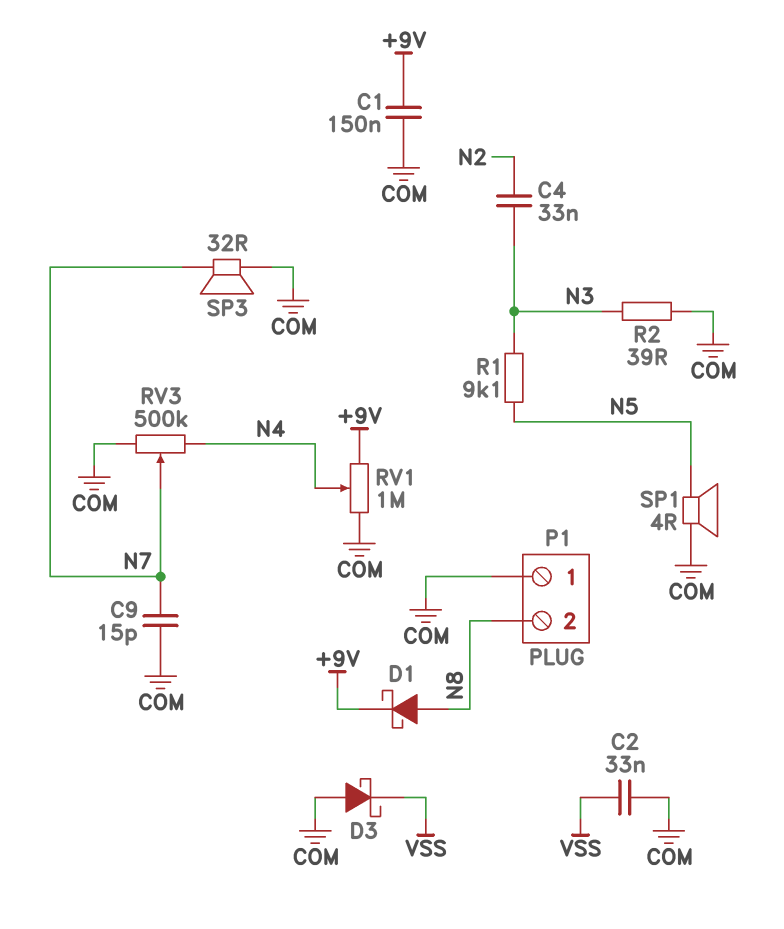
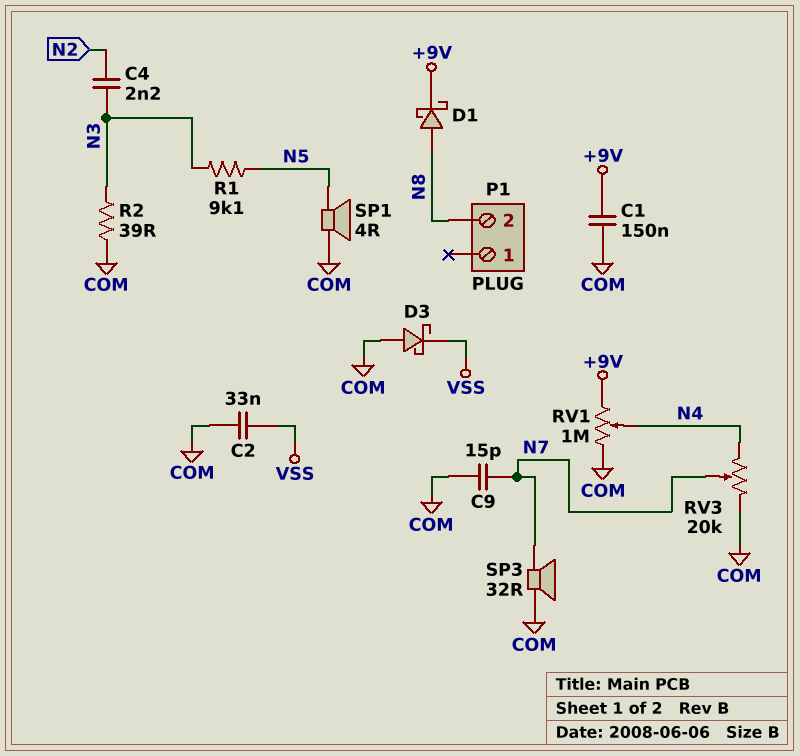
C4: 33nF (N2, N3) -> 2.2nF (N2, N3)
P1 pin 1: COM -> none
RV3: 500k (COM, N4, wiper N7) -> 20k (COM, N4, wiper N7)

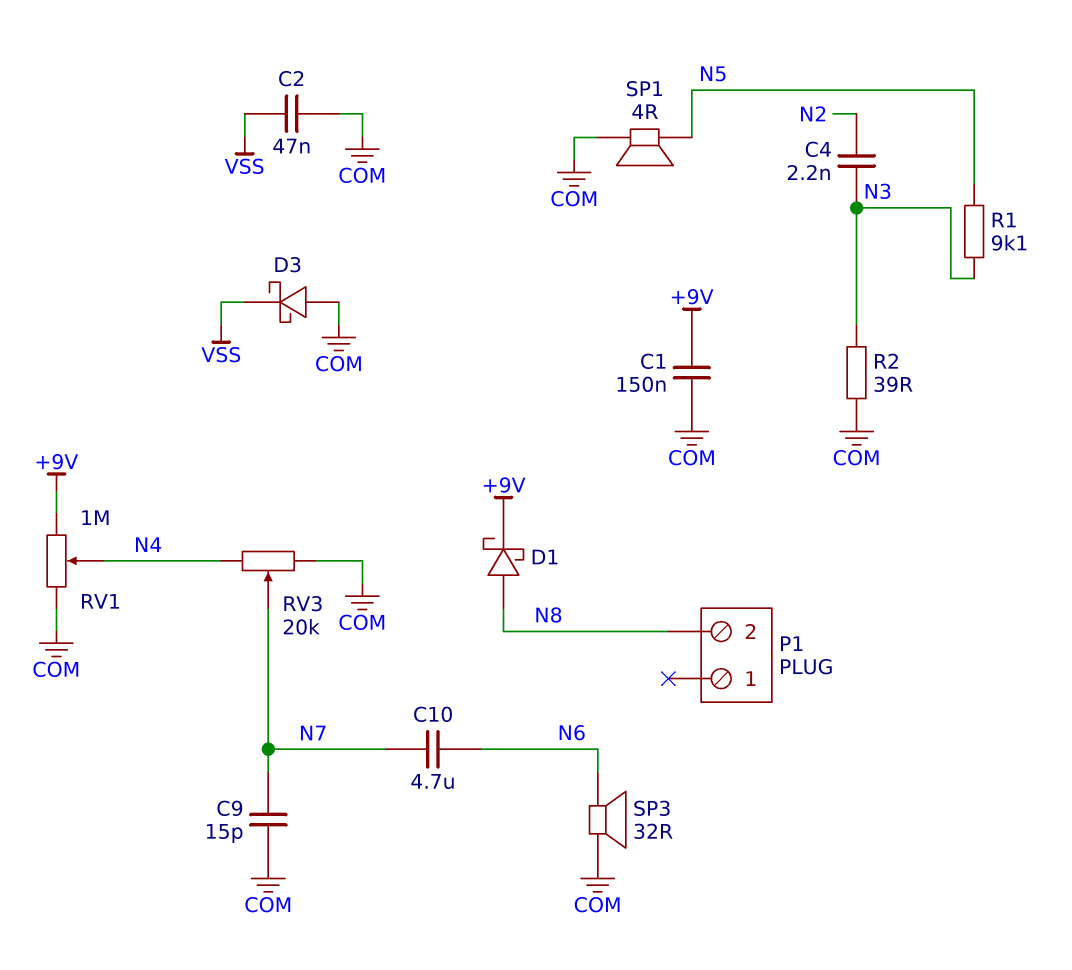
C2: 33nF (COM, VSS) -> 47nF (COM, VSS)
C10: none -> 4.7uF (N6, N7)
SP3: speaker 32R (COM, N7) -> speaker 32R (COM, N6)

